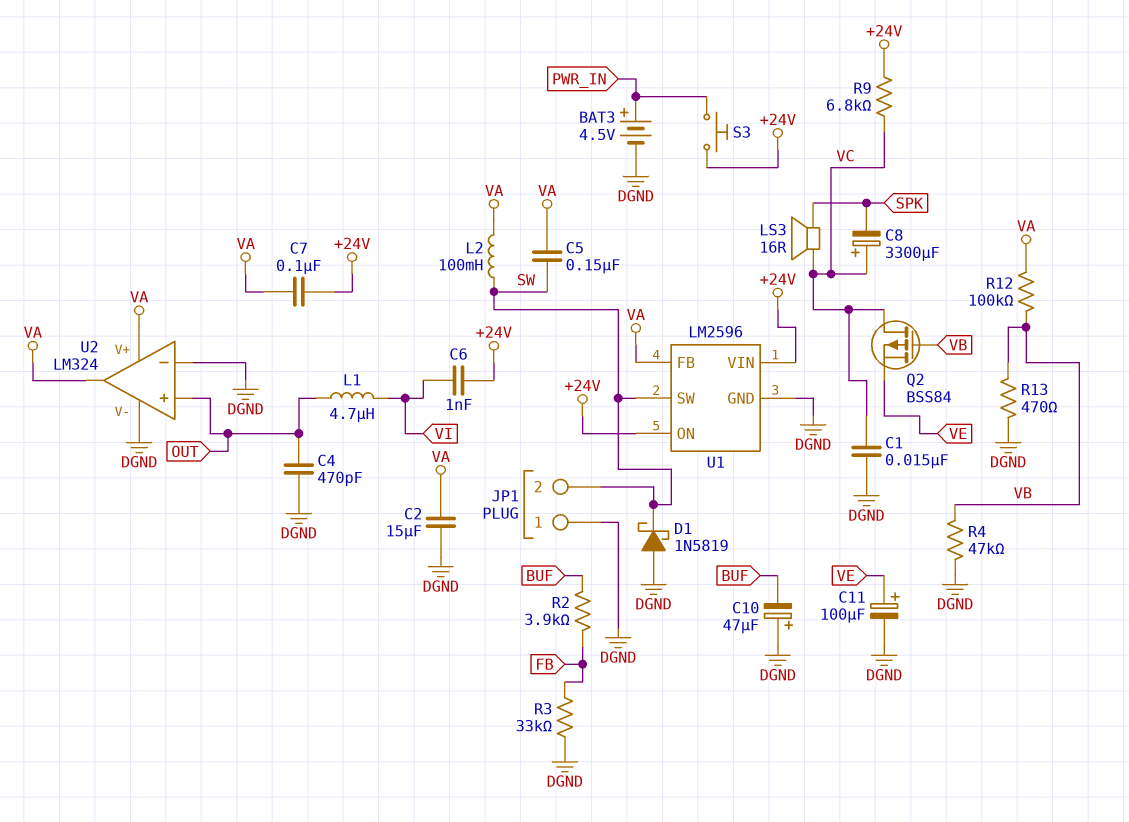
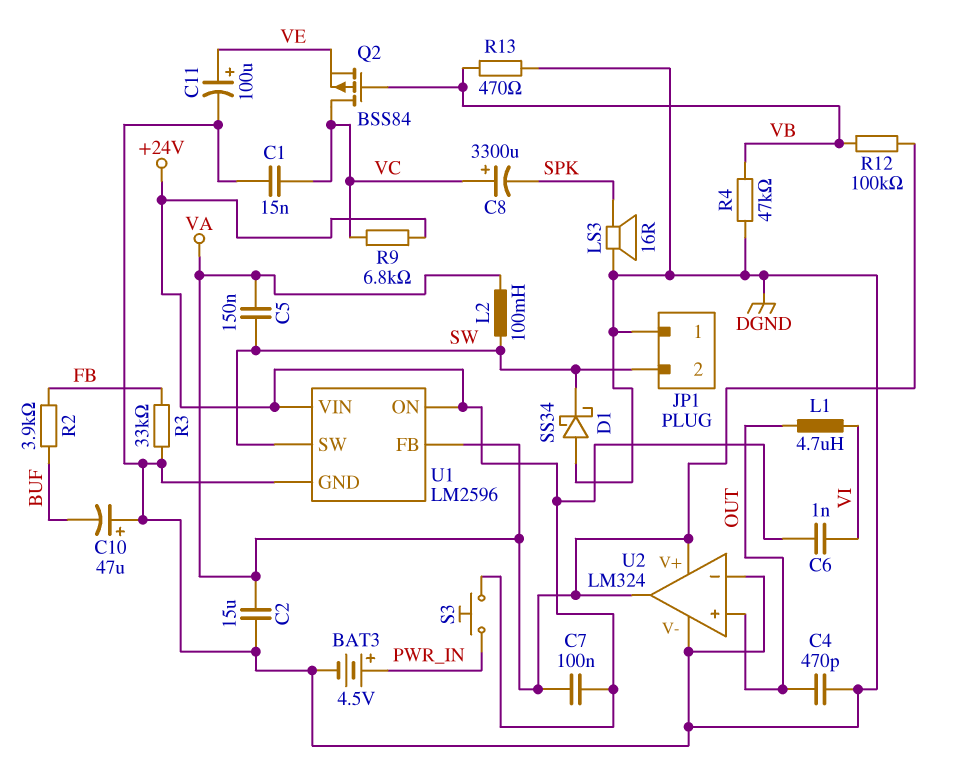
D1: schottky 1N5819 (A DGND, K SW) -> schottky SS34 (A DGND, K SW)
LS3: speaker 16R (SPK, VC) -> speaker 16R (DGND, SPK)

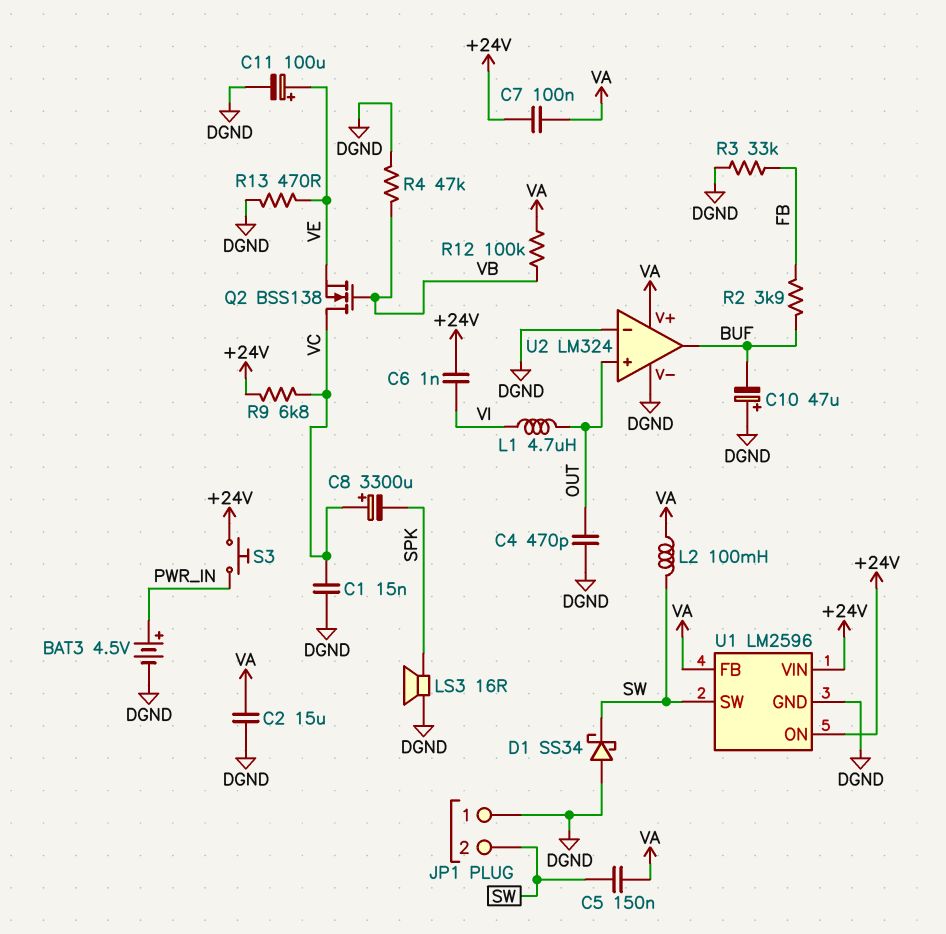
Q2: PMOS BSS84 (G VB, D VC, S VE) -> NMOS BSS138 (G VB, D VC, S VE)
R13: 470 (DGND, VB) -> 470 (DGND, VE)
U2 pin out: VA -> BUF

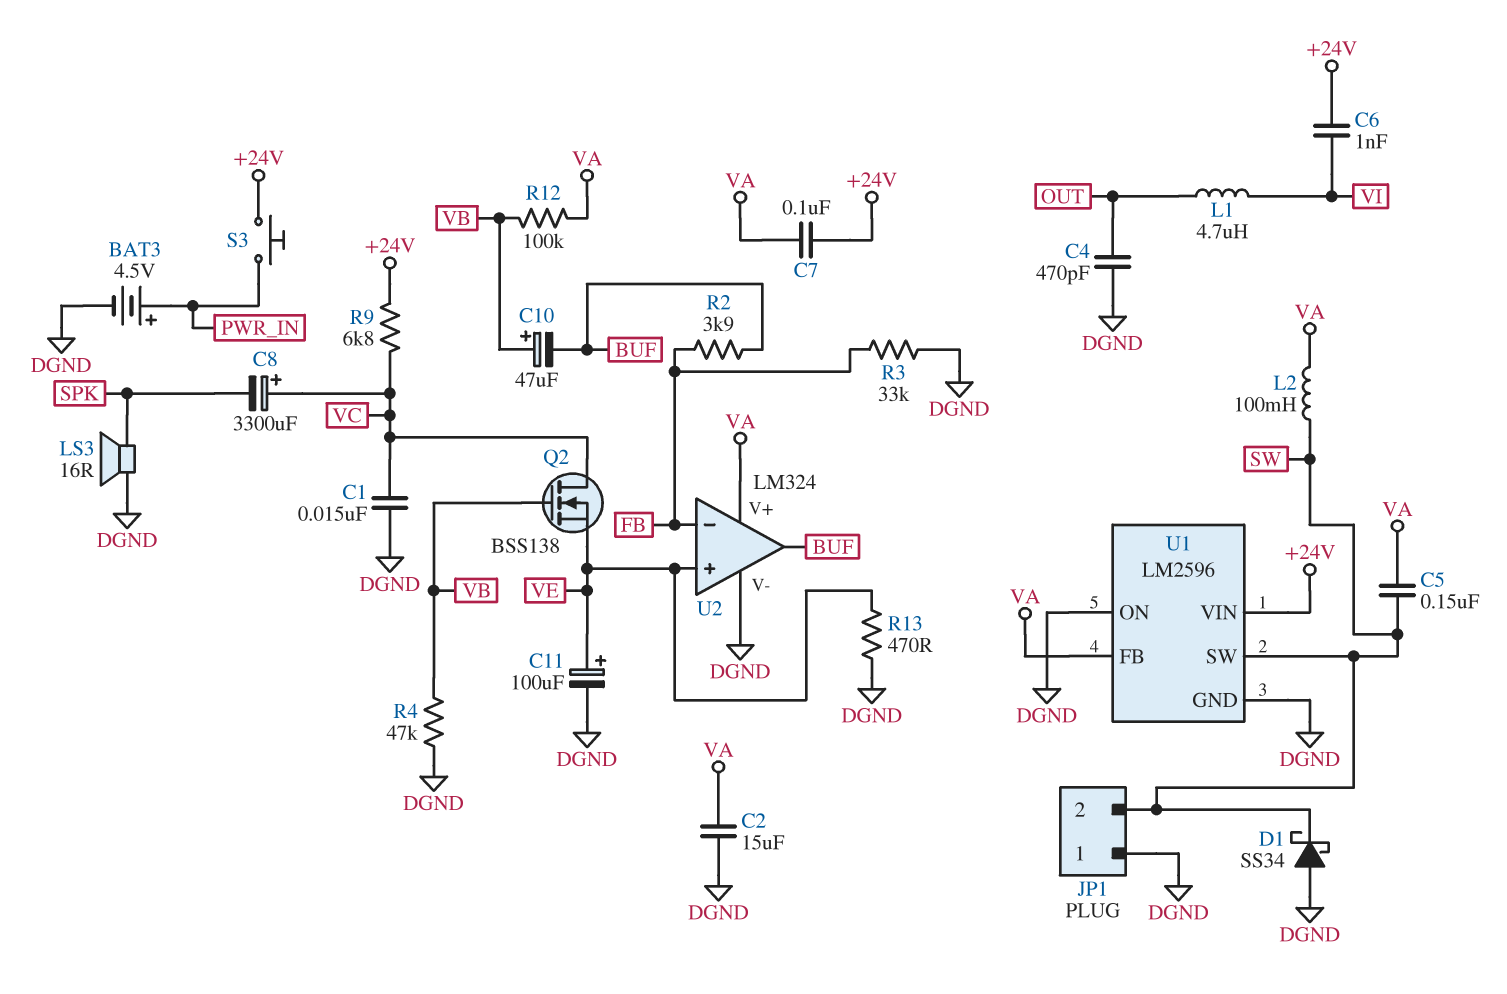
C10: 47uF (plus DGND, minus BUF) -> 47uF (plus VB, minus BUF)
U1 pin ON: +24V -> DGND
U2 pin in+: OUT -> VE
U2 pin in-: DGND -> FB

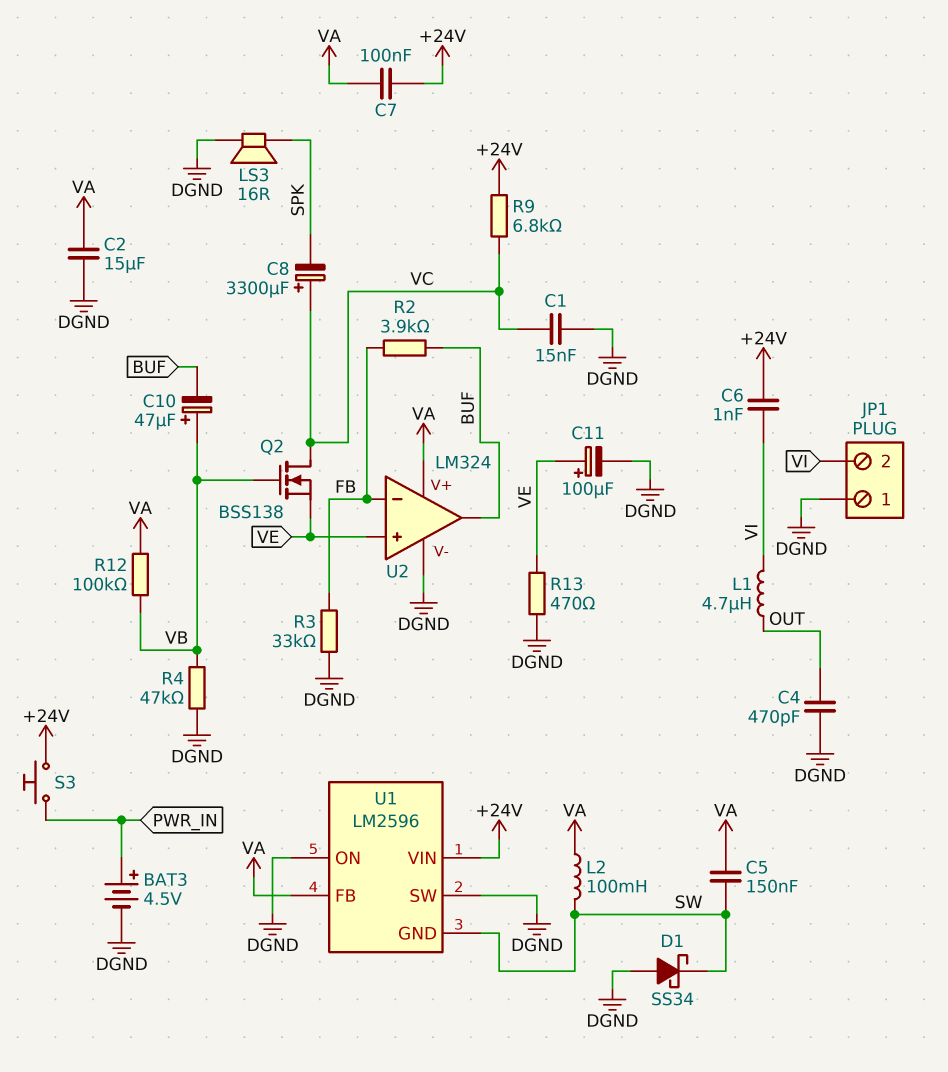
JP1 pin 2: SW -> VI
U1 pin GND: DGND -> SW
U1 pin SW: SW -> DGND

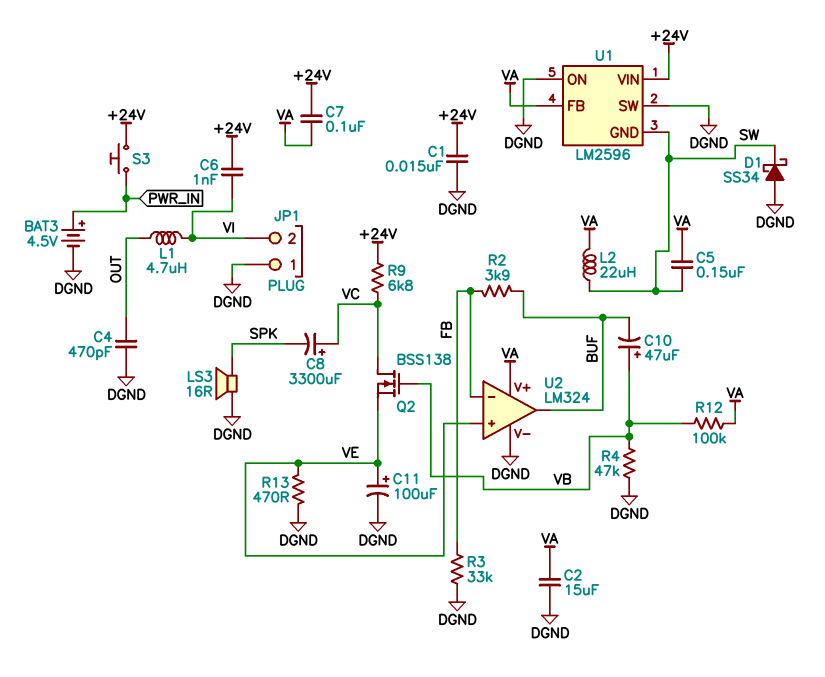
C1: 15nF (DGND, VC) -> 15nF (+24V, DGND)
L2: 100mH (SW, VA) -> 22uH (SW, VA)

